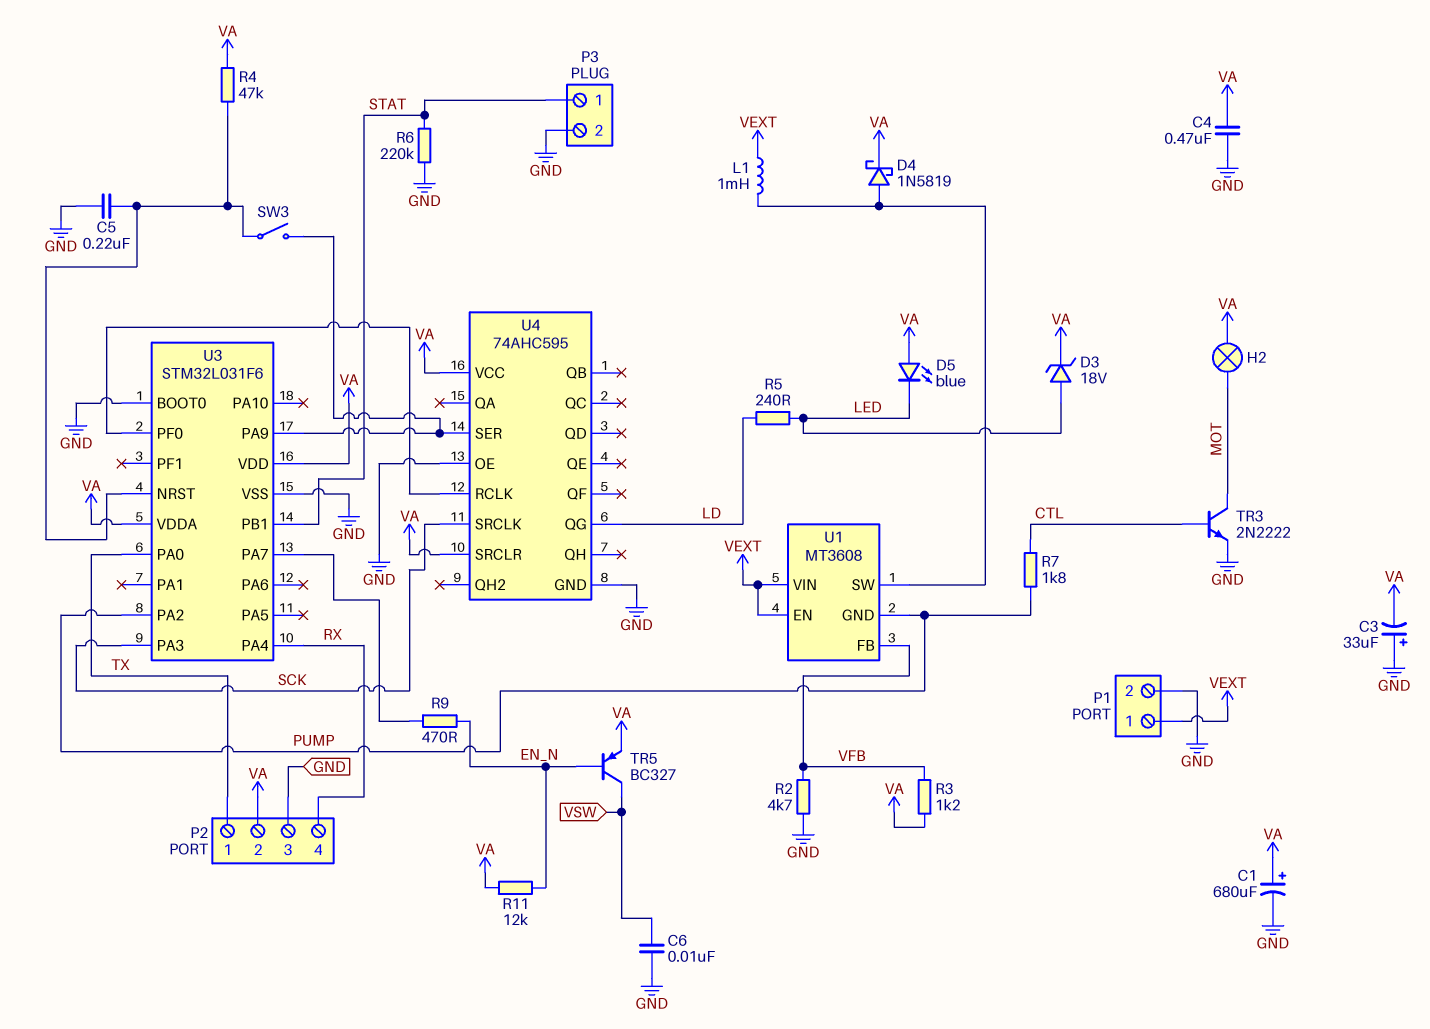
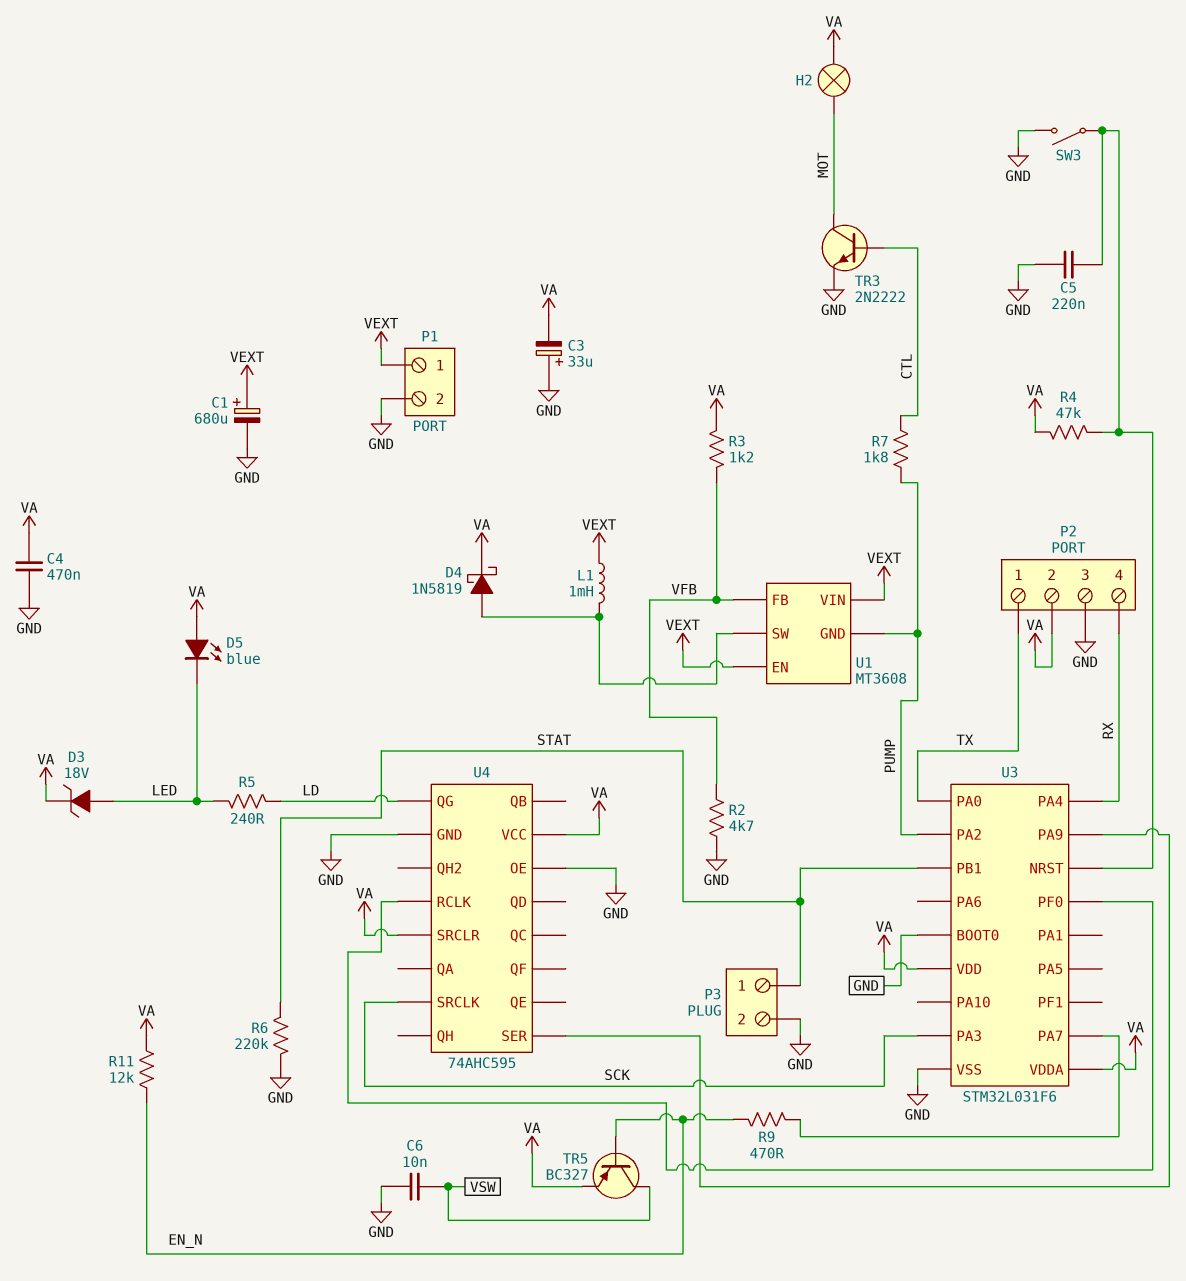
C1: 680uF (plus VA, minus GND) -> 680uF (plus VEXT, minus GND)
SW3: switch (U3/NRST, U3/PA9) -> switch (GND, U3/NRST)

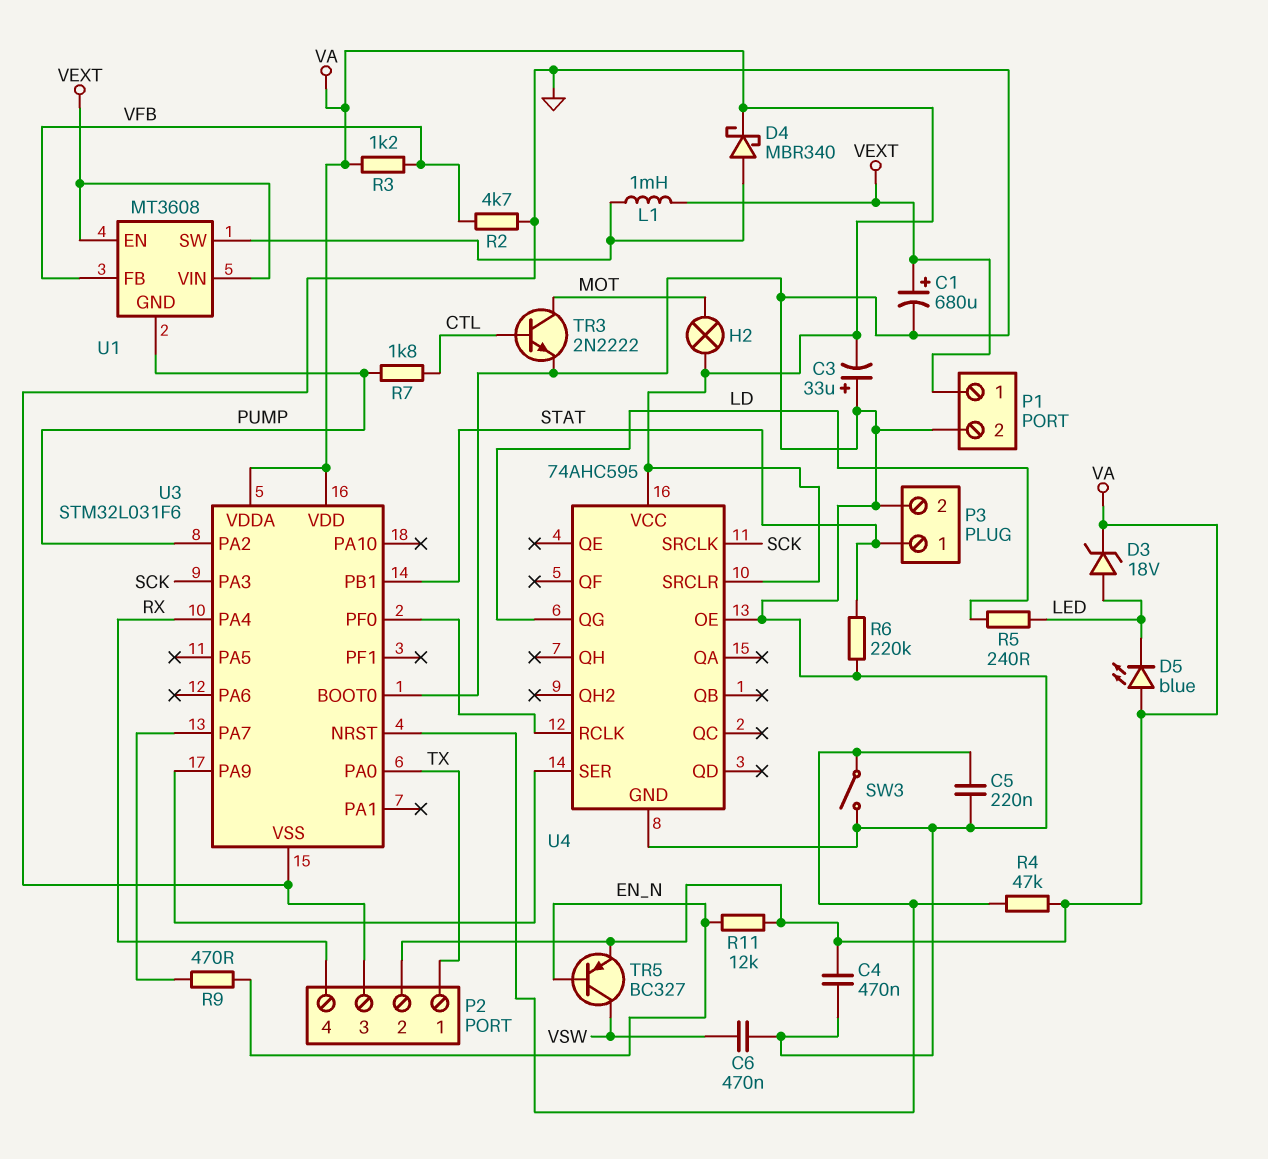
C6: 10nF (GND, VSW) -> 470nF (GND, VSW)
D4: schottky 1N5819 (A U1/SW, K VA) -> schottky MBR340 (A U1/SW, K VA)

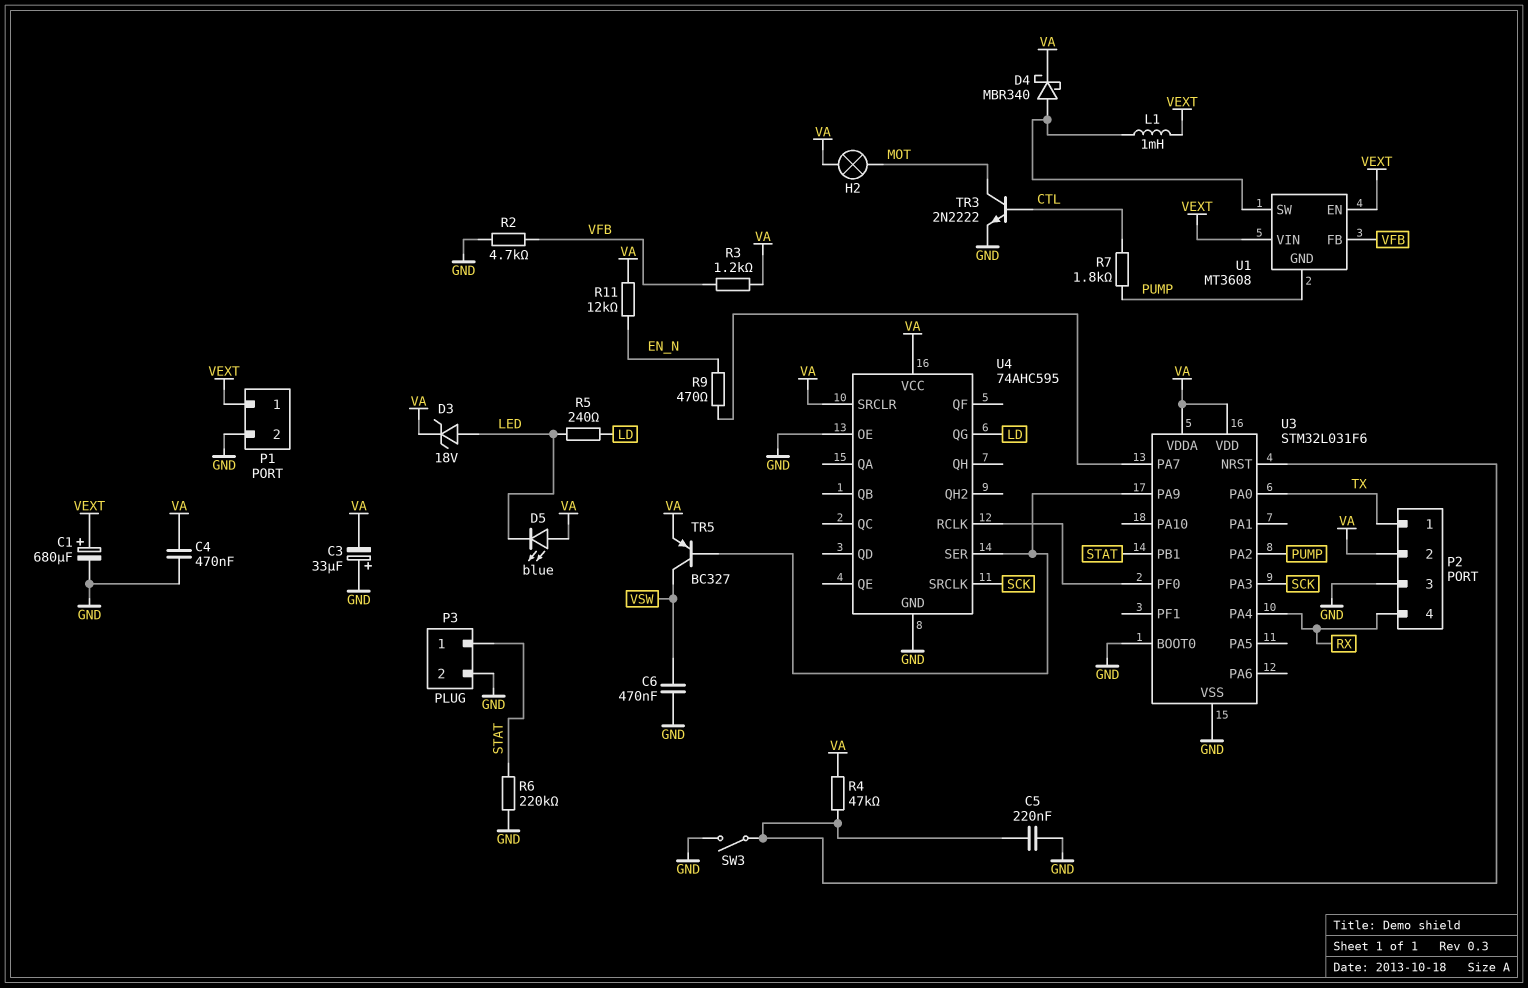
TR5: PNP BC327 (B EN_N, C VSW, E VA) -> PNP BC327 (B U3/PA9, C VSW, E VA)

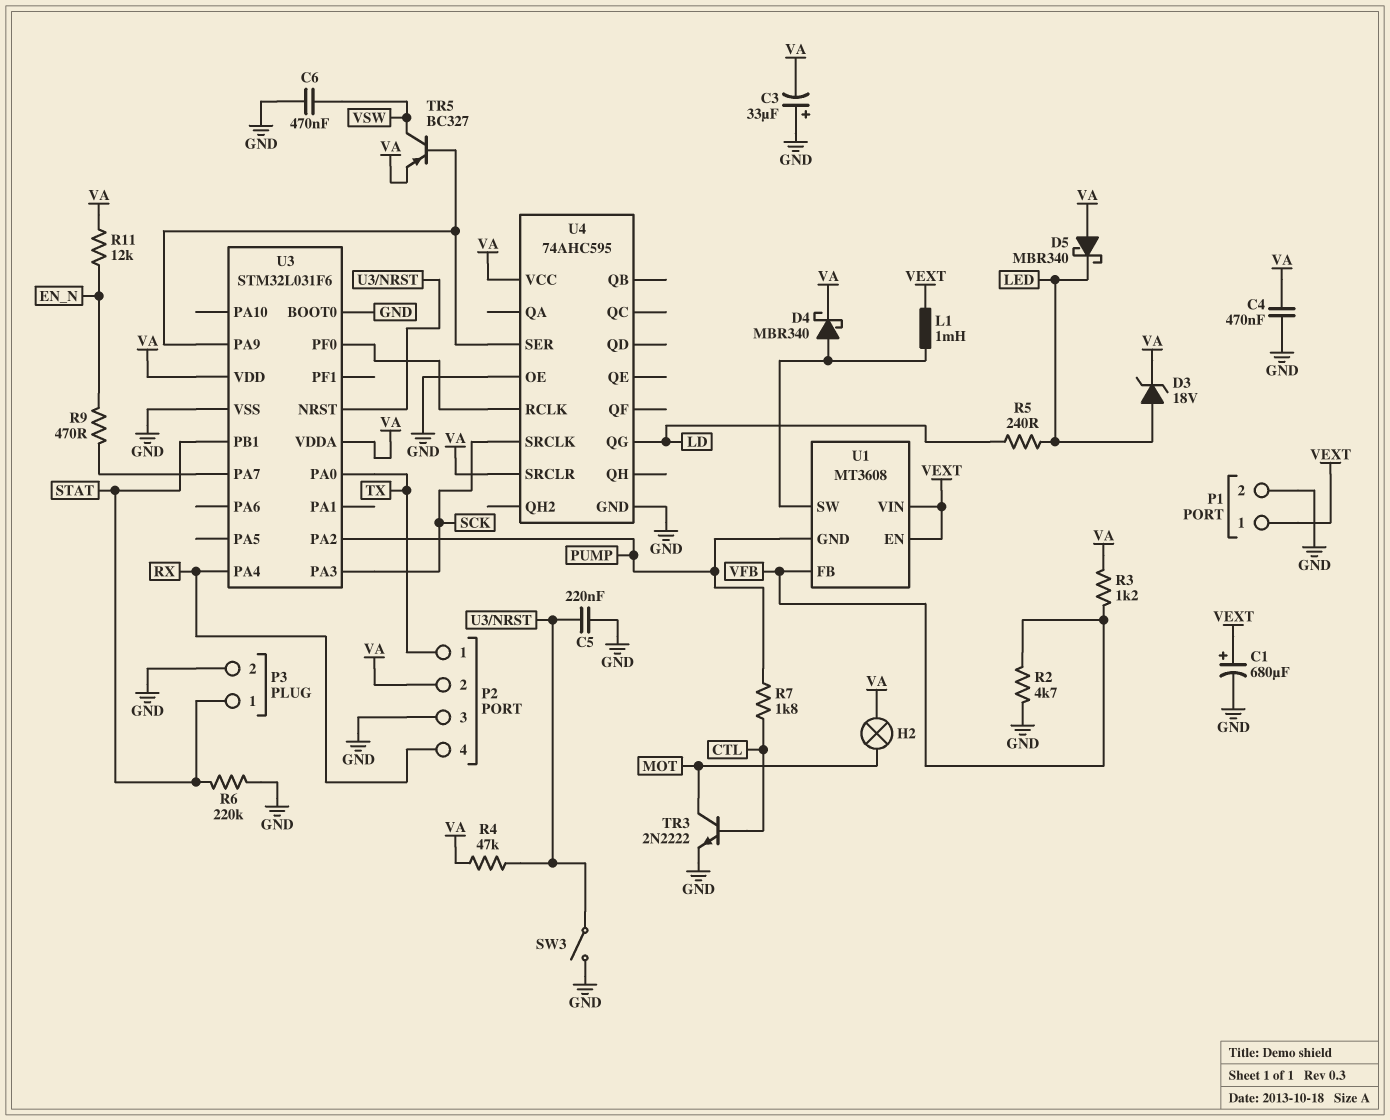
D5: LED blue (A VA, K LED) -> schottky MBR340 (A VA, K LED)

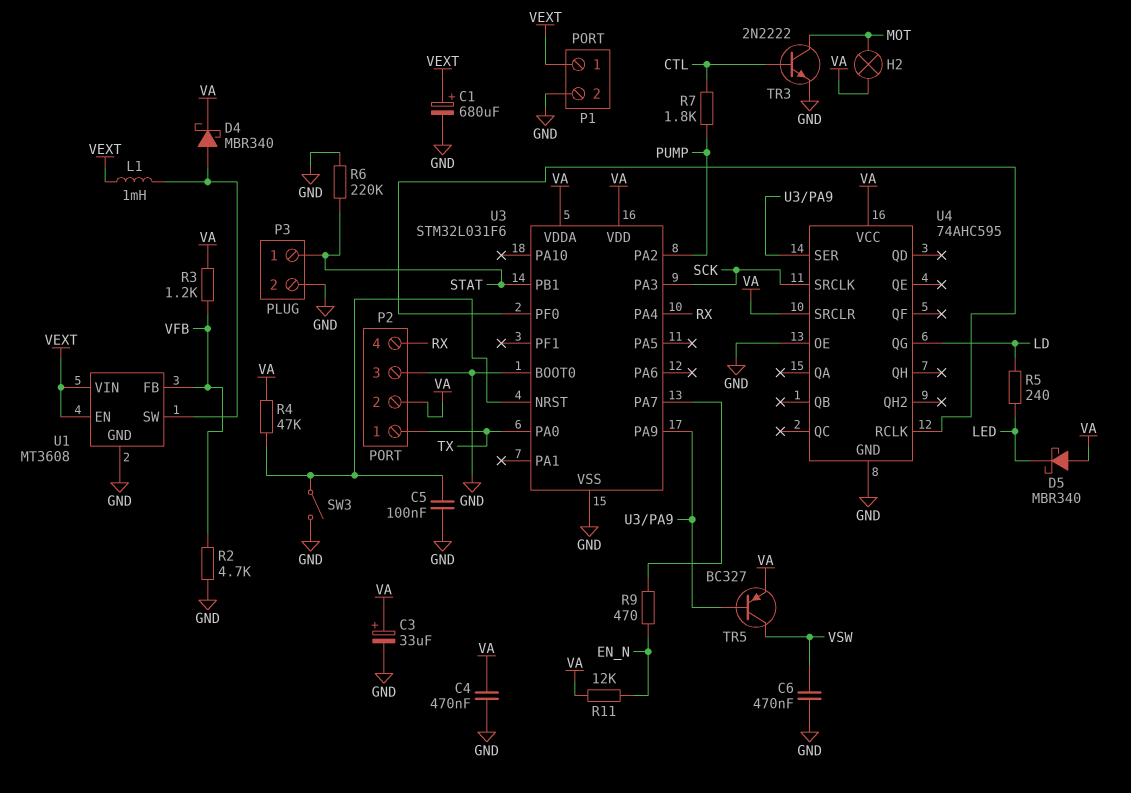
C3: 33uF (plus GND, minus VA) -> 33uF (plus VA, minus GND)
C5: 220nF (GND, U3/NRST) -> 100nF (GND, U3/NRST)
D3: zener 18V (A LED, K VA) -> none
U1 pin GND: PUMP -> GND

